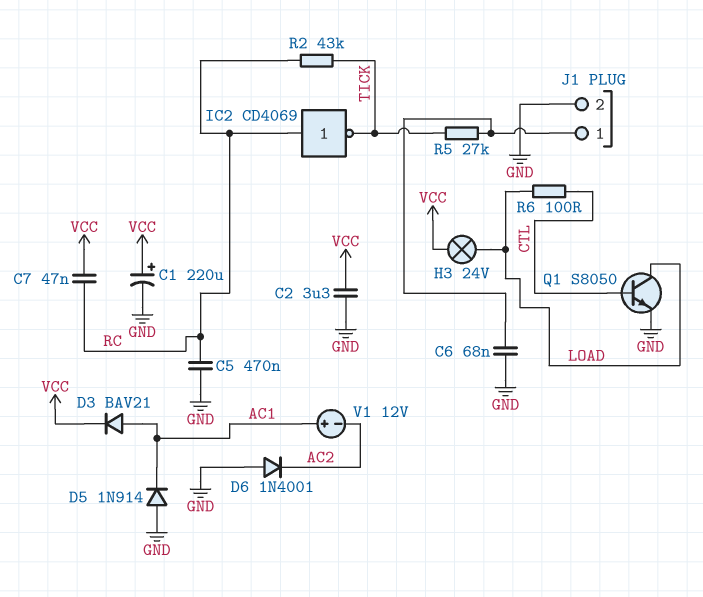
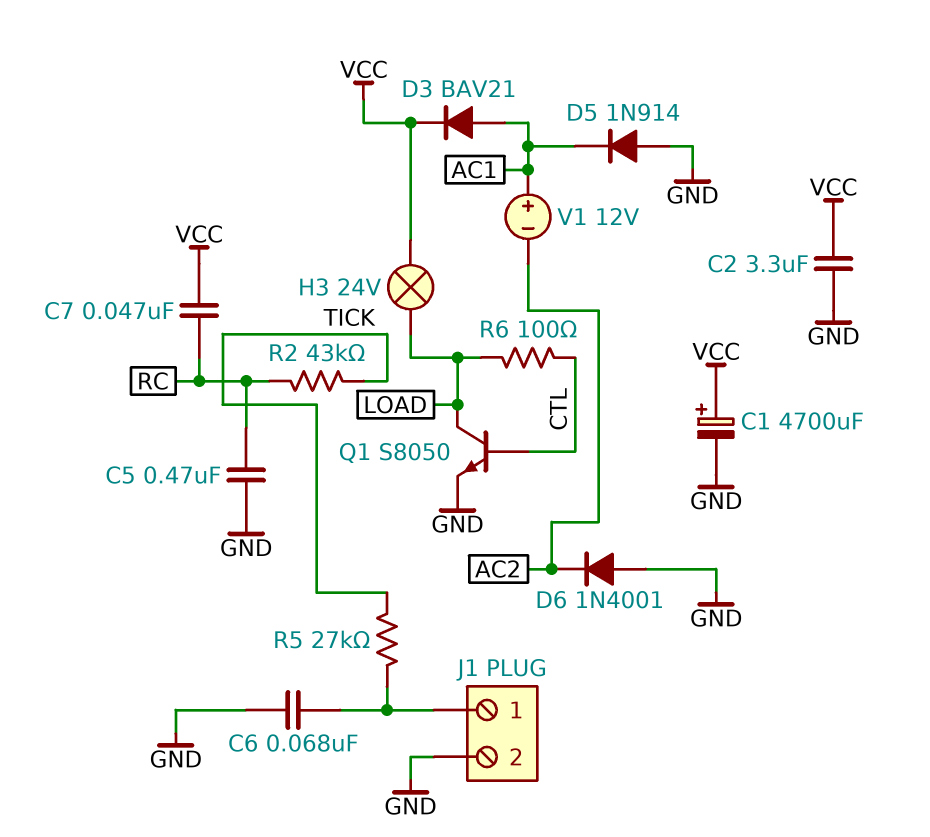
C1: 220uF (plus VCC, minus GND) -> 4700uF (plus VCC, minus GND)
IC2: NOT CD4069 (in RC, out TICK) -> none

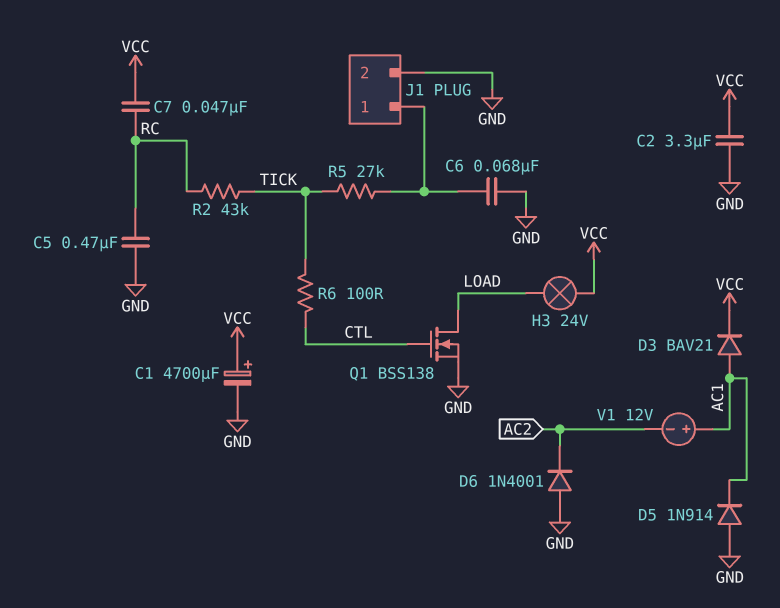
Q1: NPN S8050 (B CTL, C LOAD, E GND) -> NMOS BSS138 (G CTL, D LOAD, S GND)
R6: 100 (CTL, LOAD) -> 100 (CTL, TICK)

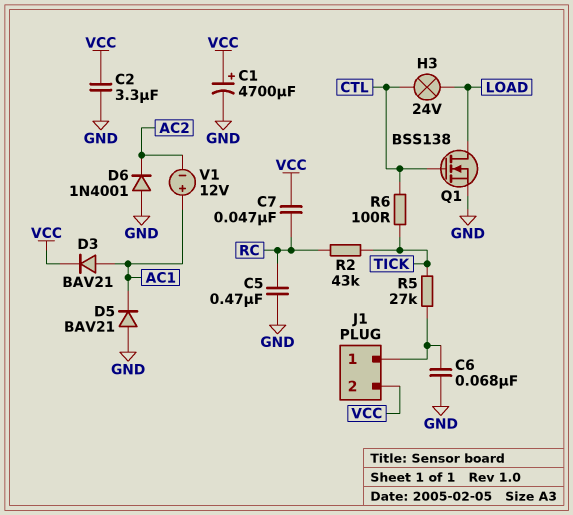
D5: diode 1N914 (A GND, K AC1) -> diode BAV21 (A GND, K AC1)
H3: lamp 24V (LOAD, VCC) -> lamp 24V (CTL, LOAD)
J1 pin 2: GND -> VCC

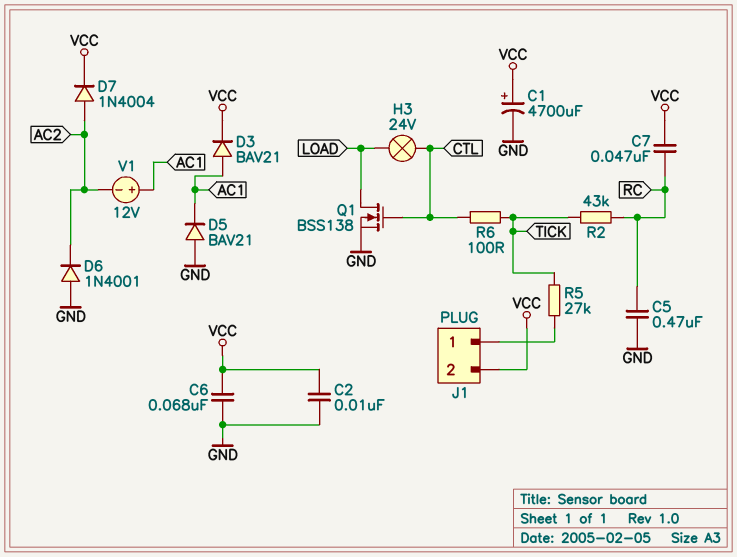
C2: 3.3uF (GND, VCC) -> 10nF (GND, VCC)
C6: 68nF (GND, J1/1) -> 68nF (GND, VCC)
D7: none -> diode 1N4004 (A AC2, K VCC)

